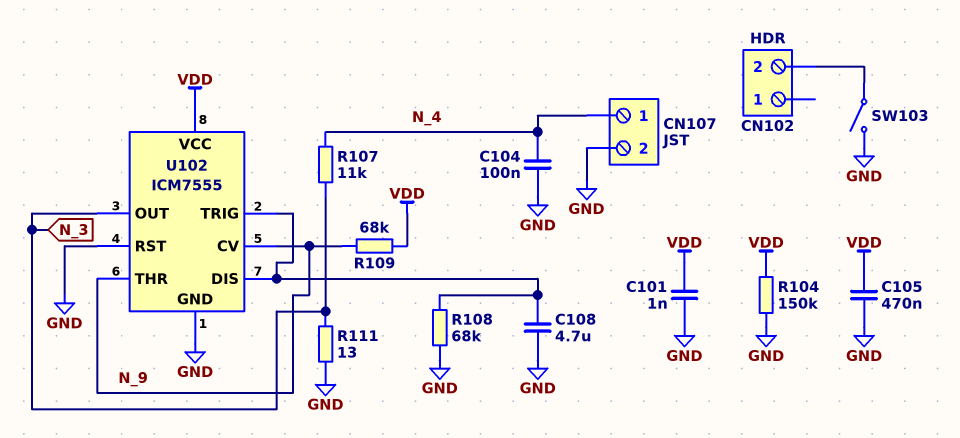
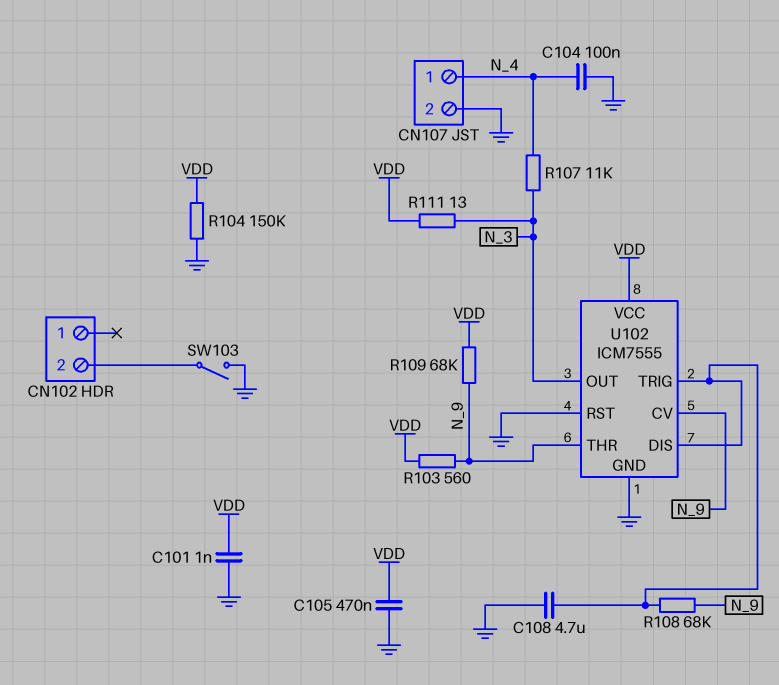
R103: none -> 560 (N_9, VDD)
R108: 68k (GND, U102/DIS) -> 68k (N_9, U102/DIS)
R111: 13 (GND, N_3) -> 13 (N_3, VDD)

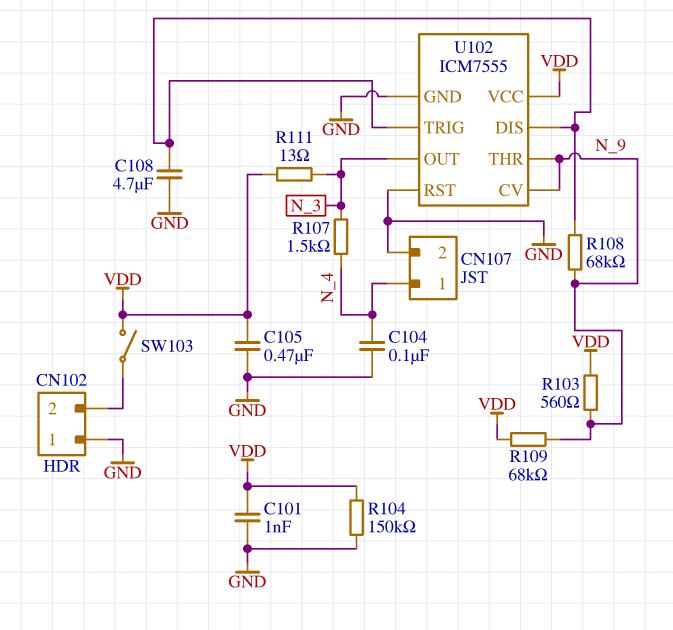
CN102 pin 1: none -> GND
R107: 11k (N_3, N_4) -> 1.5k (N_3, N_4)
SW103: switch (CN102/2, GND) -> switch (CN102/2, VDD)

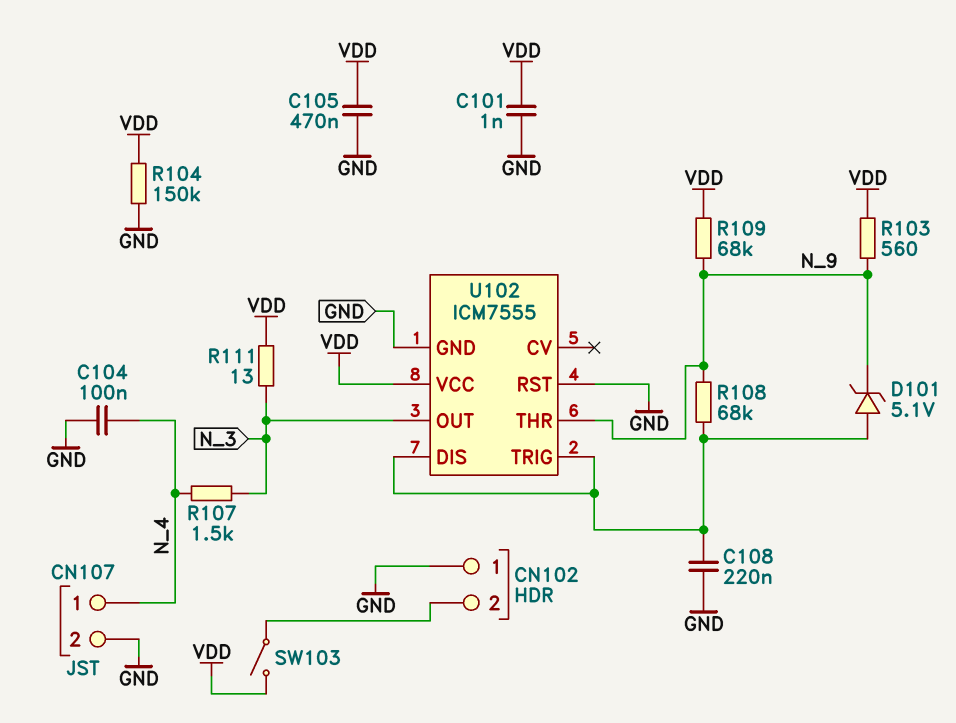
C108: 4.7uF (GND, U102/DIS) -> 220nF (GND, U102/DIS)
D101: none -> zener 5.1V (A U102/DIS, K N_9)
U102 pin CV: N_9 -> none

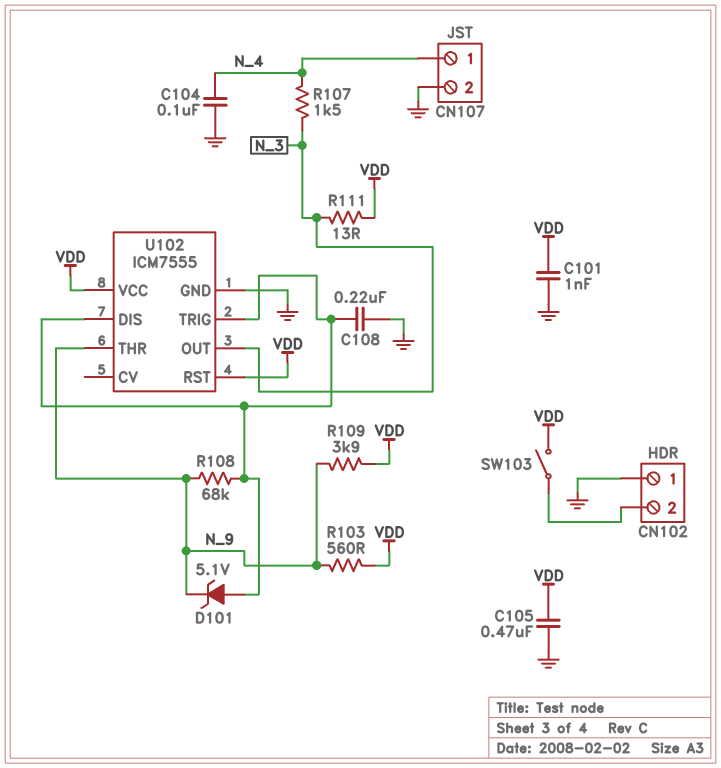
R104: 150k (GND, VDD) -> none
R109: 68k (N_9, VDD) -> 3.9k (N_9, VDD)
U102 pin RST: GND -> VDD

